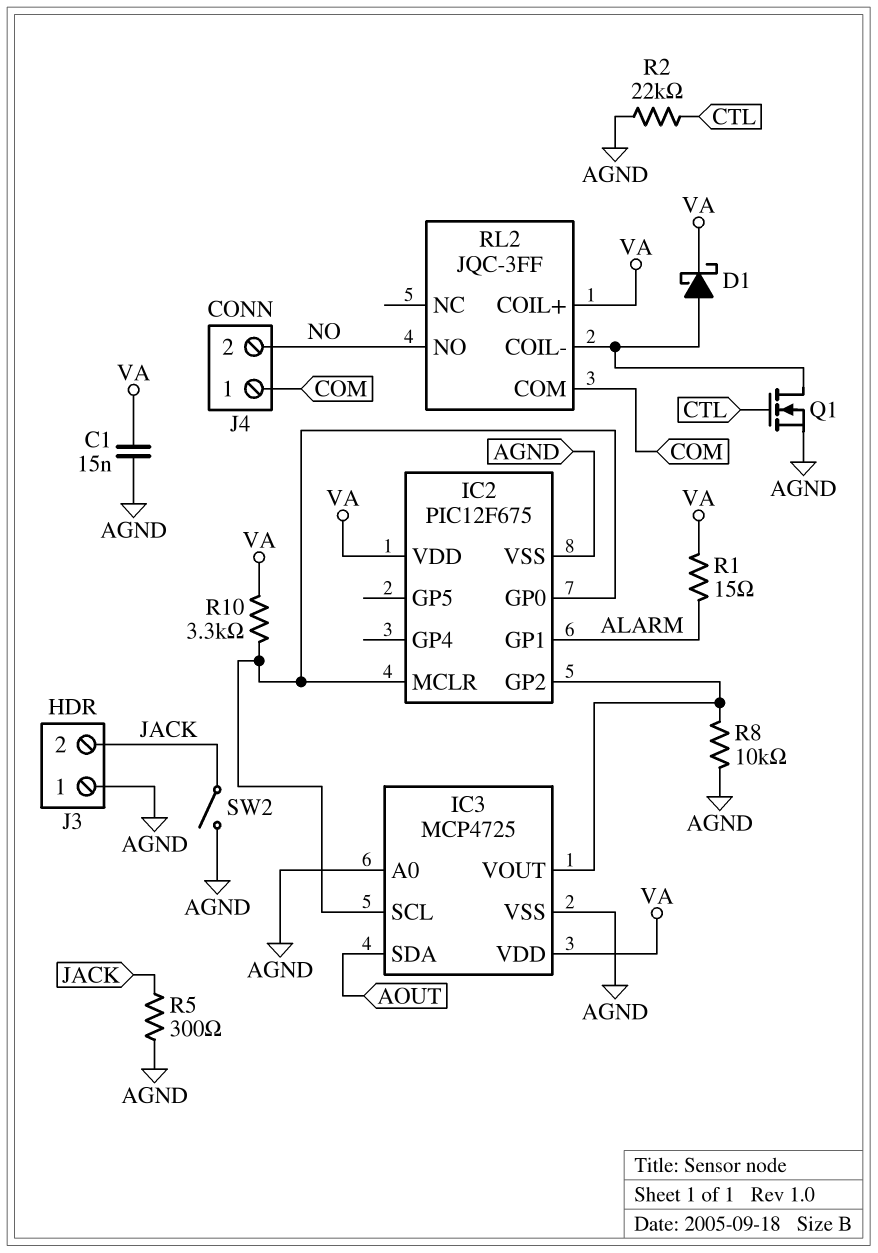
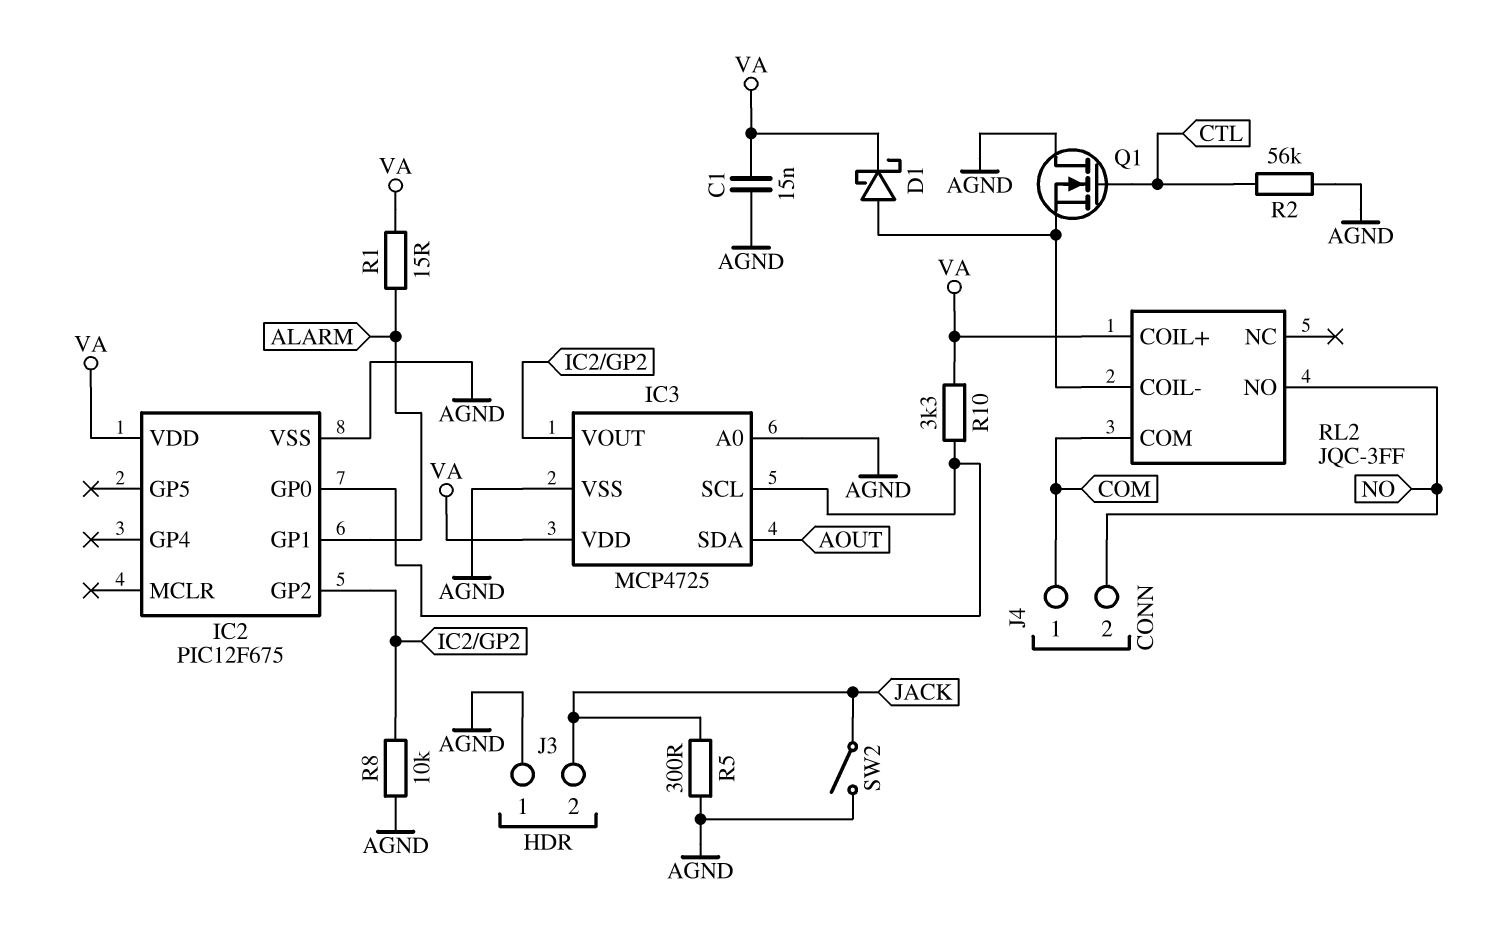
IC2 pin MCLR: IC2/GP0 -> none
Q1: NMOS (G CTL, D RL2/COIL-, S AGND) -> NMOS (G CTL, D AGND, S RL2/COIL-)
R2: 22k (AGND, CTL) -> 56k (AGND, CTL)

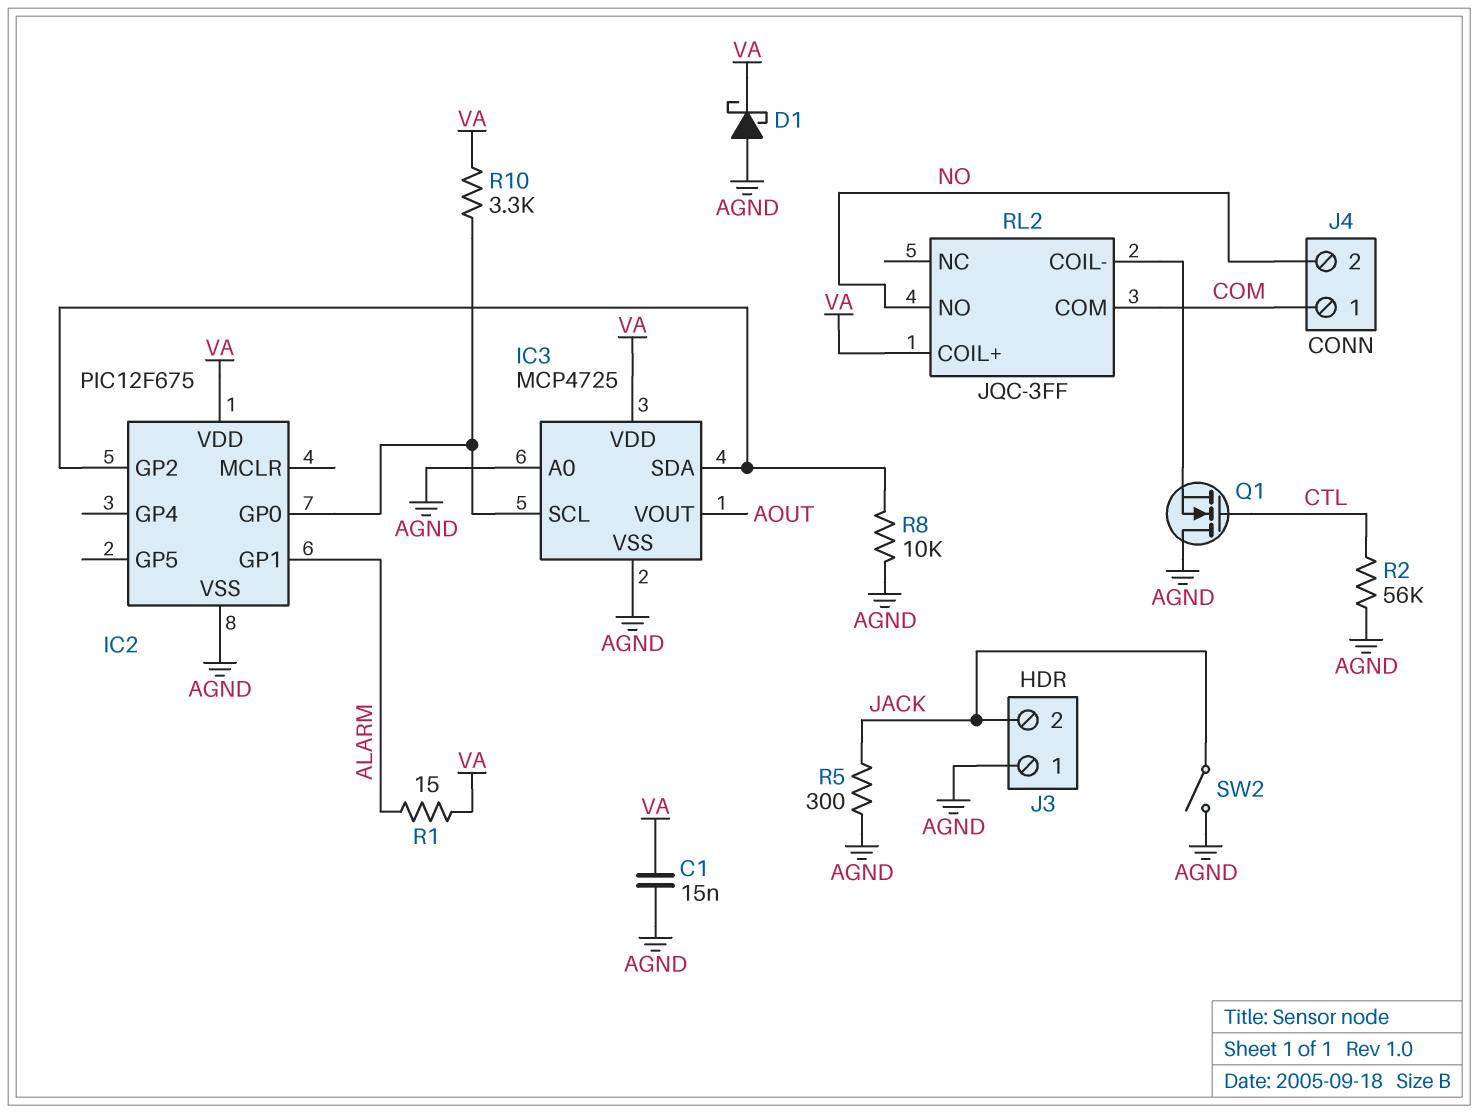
D1: schottky (A RL2/COIL-, K VA) -> schottky (A AGND, K VA)
IC3 pin SDA: AOUT -> IC2/GP2
IC3 pin VOUT: IC2/GP2 -> AOUT

